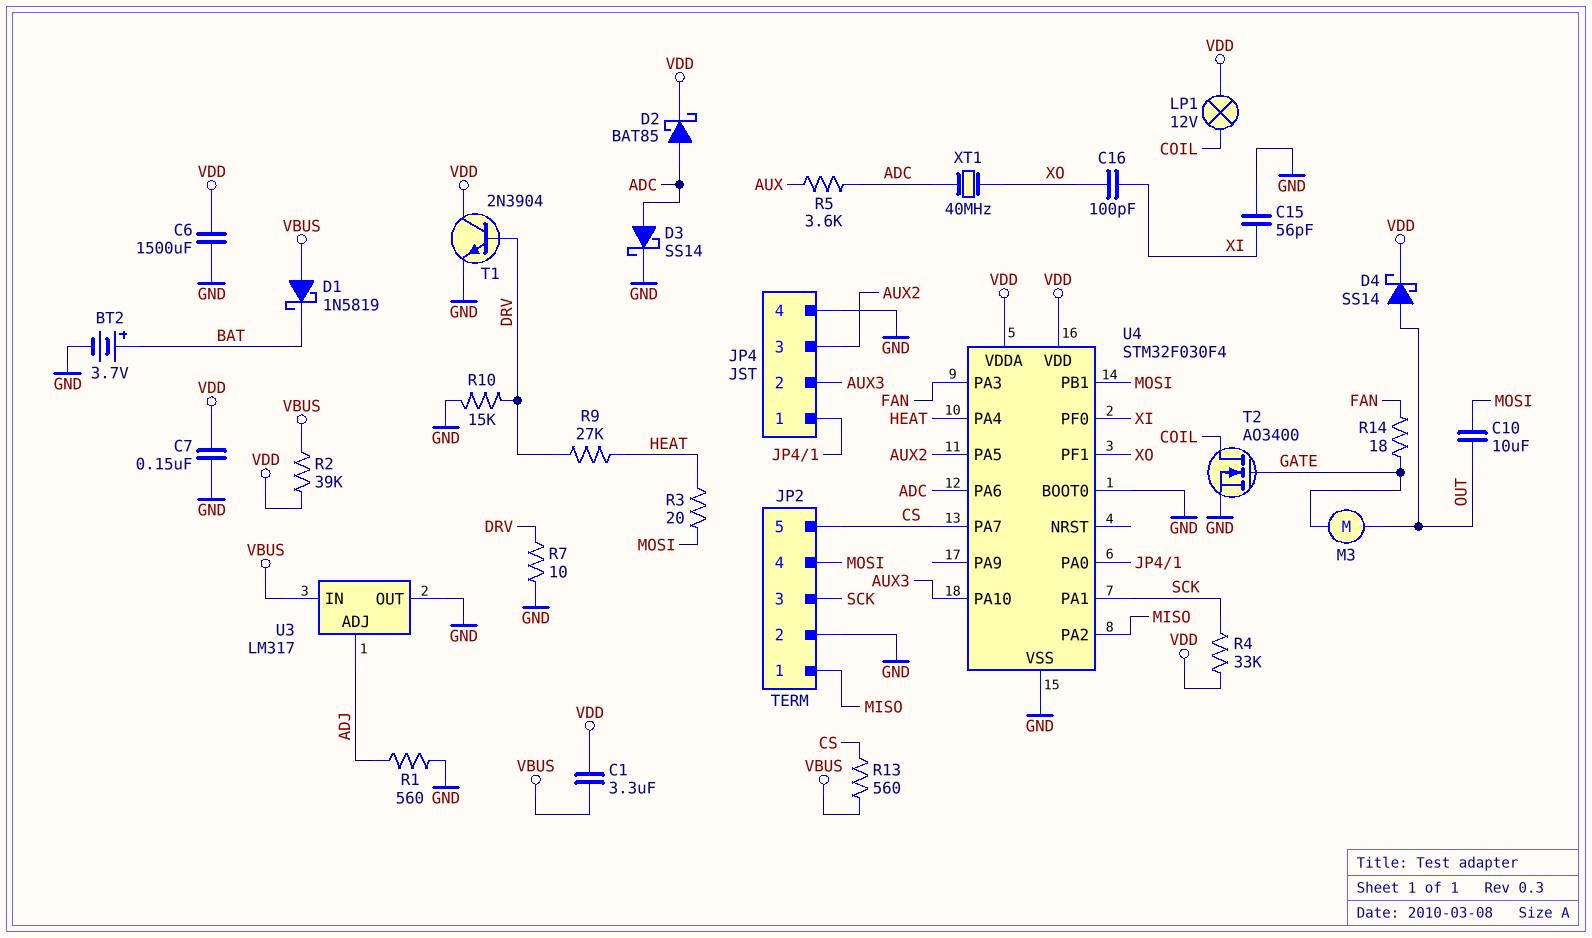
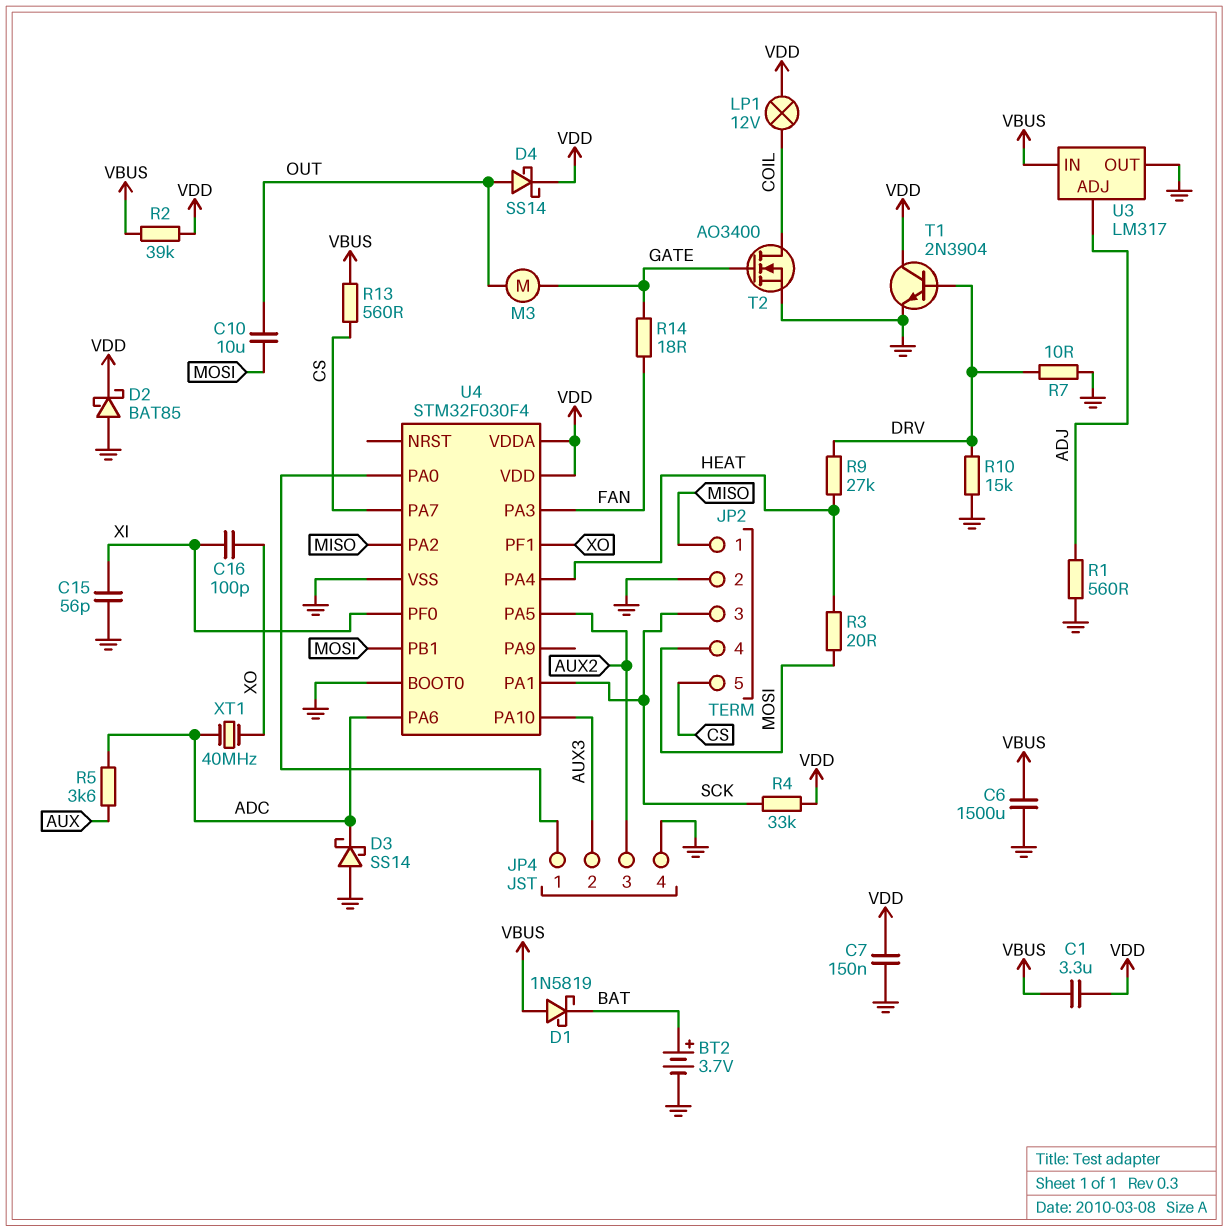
C6: 1500uF (GND, VDD) -> 1500uF (GND, VBUS)
D2: schottky BAT85 (A ADC, K VDD) -> schottky BAT85 (A GND, K VDD)
D3: schottky SS14 (A ADC, K GND) -> schottky SS14 (A GND, K ADC)

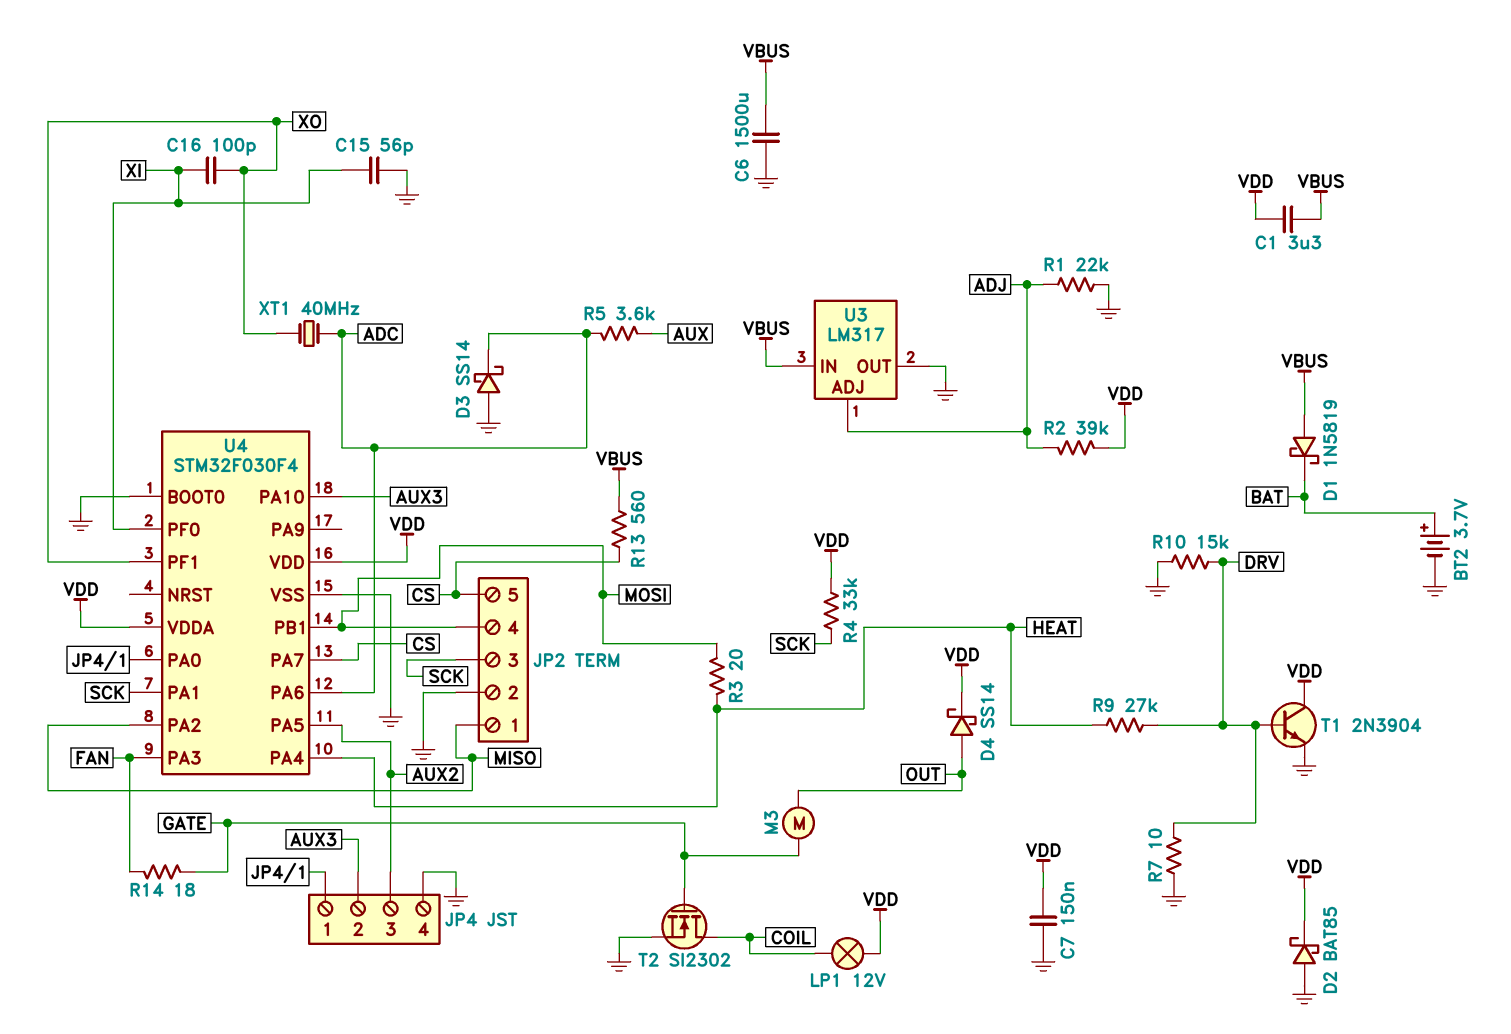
C10: 10uF (MOSI, OUT) -> none
R1: 560 (ADJ, GND) -> 22k (ADJ, GND)
R2: 39k (VBUS, VDD) -> 39k (ADJ, VDD)
T2: NMOS AO3400 (G GATE, D COIL, S GND) -> NMOS SI2302 (G GATE, D COIL, S GND)

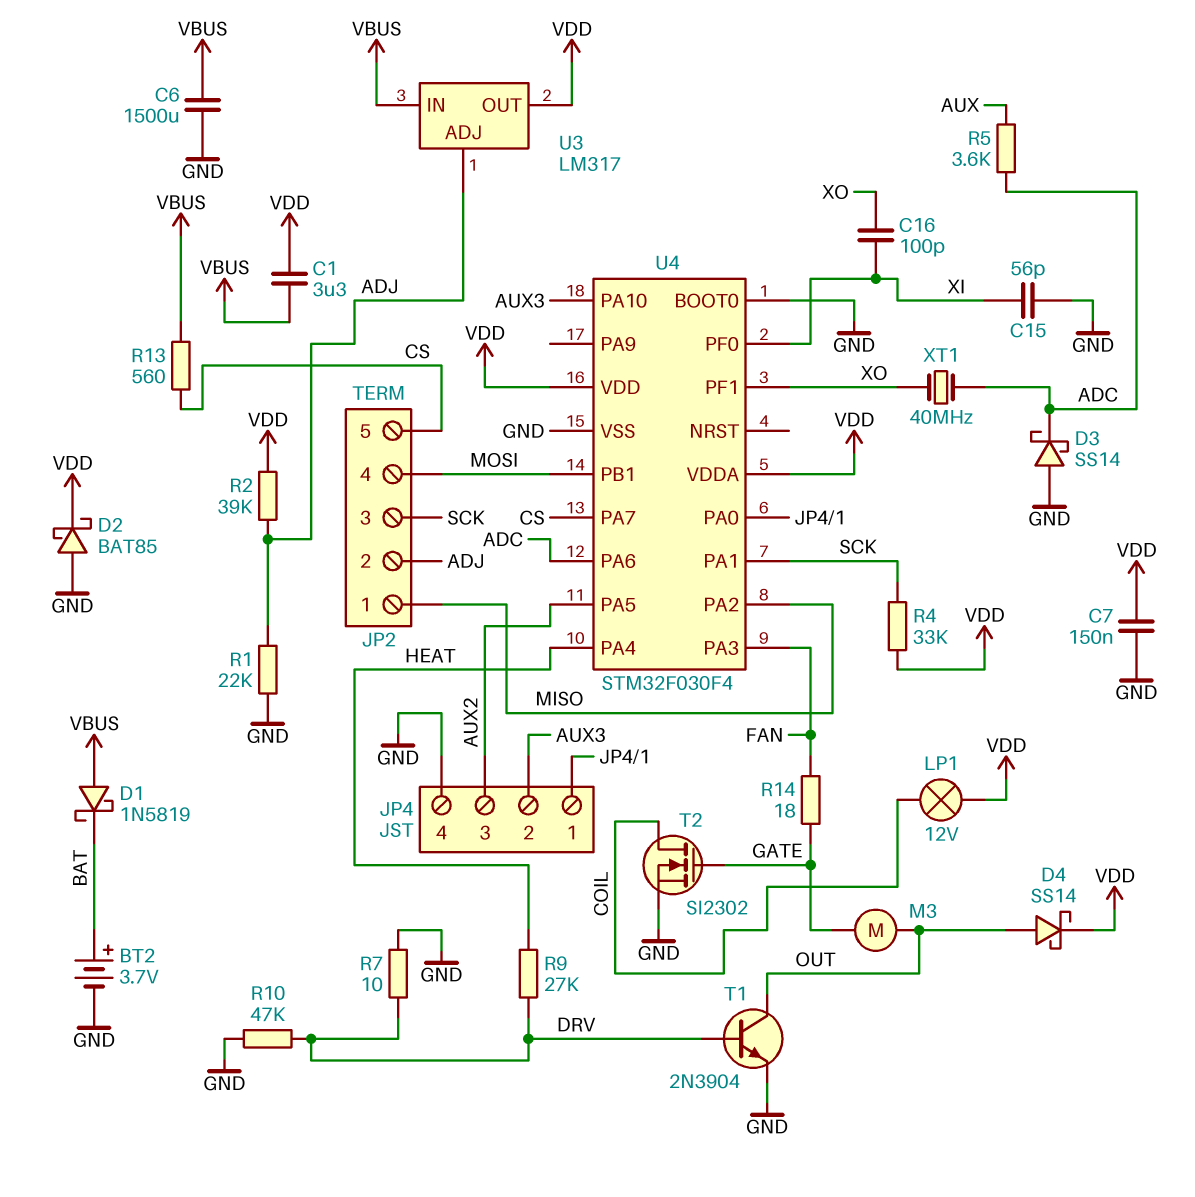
JP2 pin 2: GND -> ADJ
R3: 20 (HEAT, MOSI) -> none
R10: 15k (DRV, GND) -> 47k (DRV, GND)
T1: NPN 2N3904 (B DRV, C VDD, E GND) -> NPN 2N3904 (B DRV, C OUT, E GND)
U3 pin OUT: GND -> VDD

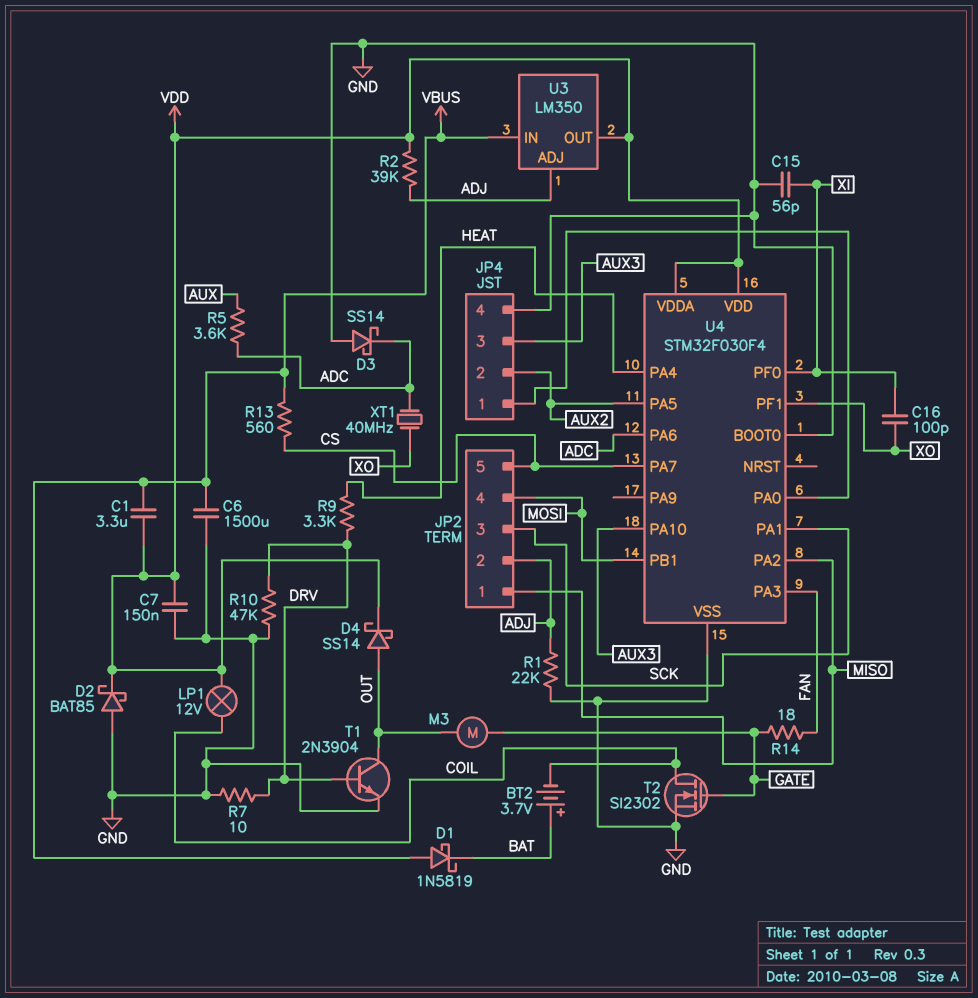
BT2: 3.7V (plus BAT, minus GND) -> 3.7V (plus BAT, minus COIL)
JP4 pin 2: AUX3 -> AUX2
JP4 pin 3: AUX2 -> AUX3
R4: 33k (SCK, VDD) -> none
R9: 27k (DRV, HEAT) -> 3.3k (DRV, HEAT)
U3: LM317 -> LM350

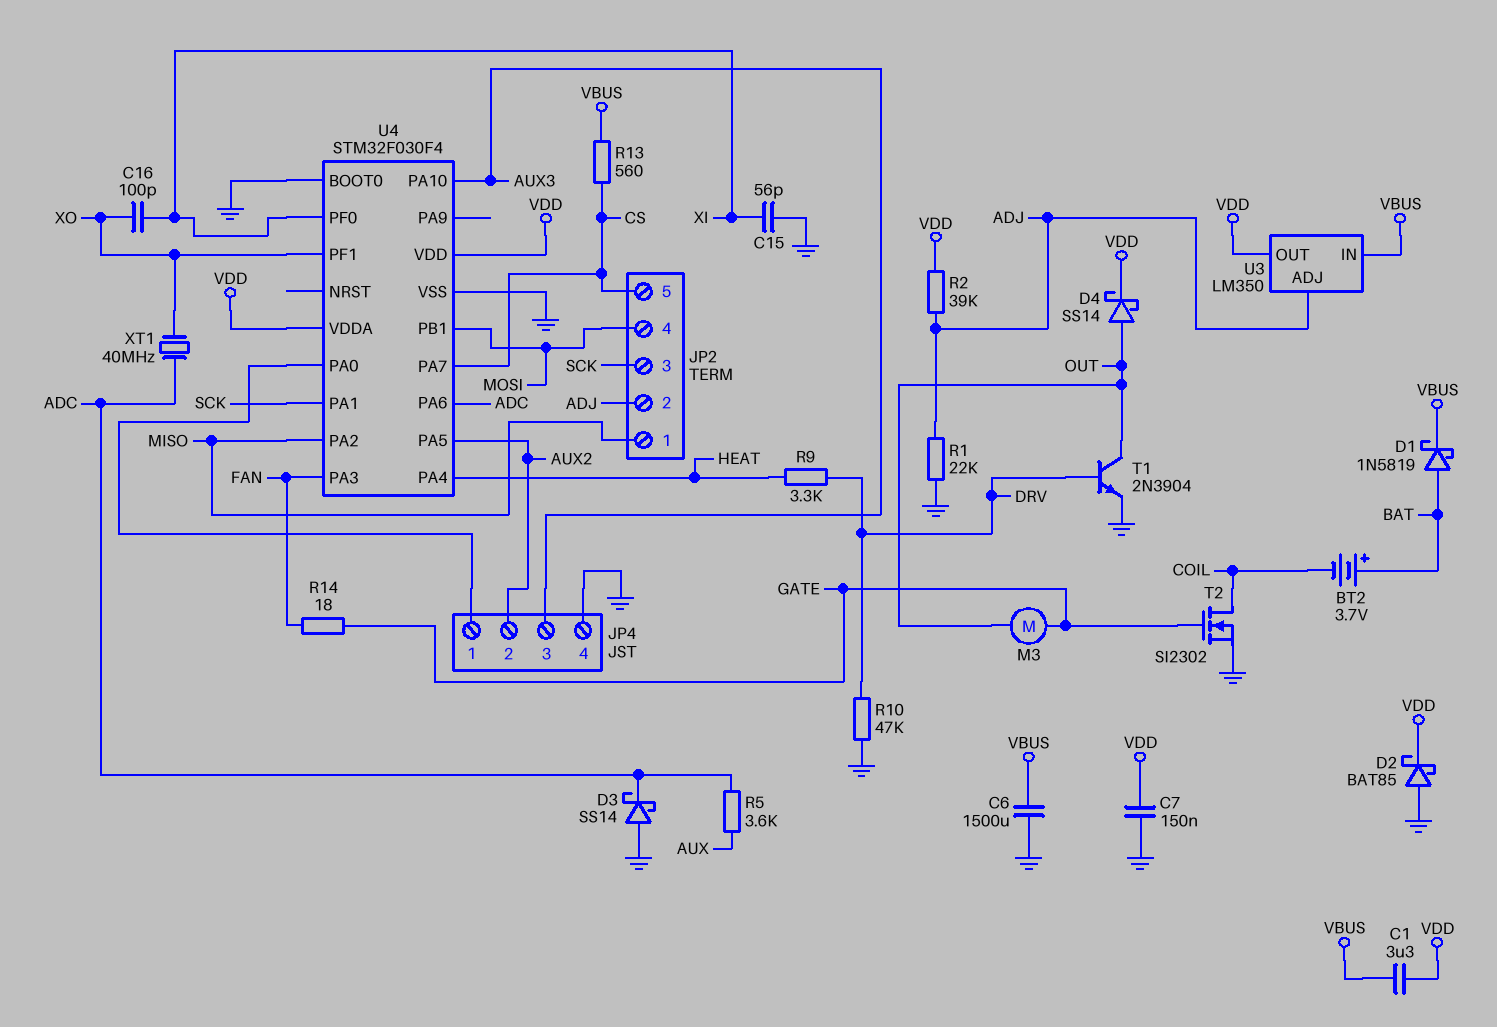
D1: schottky 1N5819 (A VBUS, K BAT) -> schottky 1N5819 (A BAT, K VBUS)
LP1: lamp 12V (COIL, VDD) -> none
R7: 10 (DRV, GND) -> none

